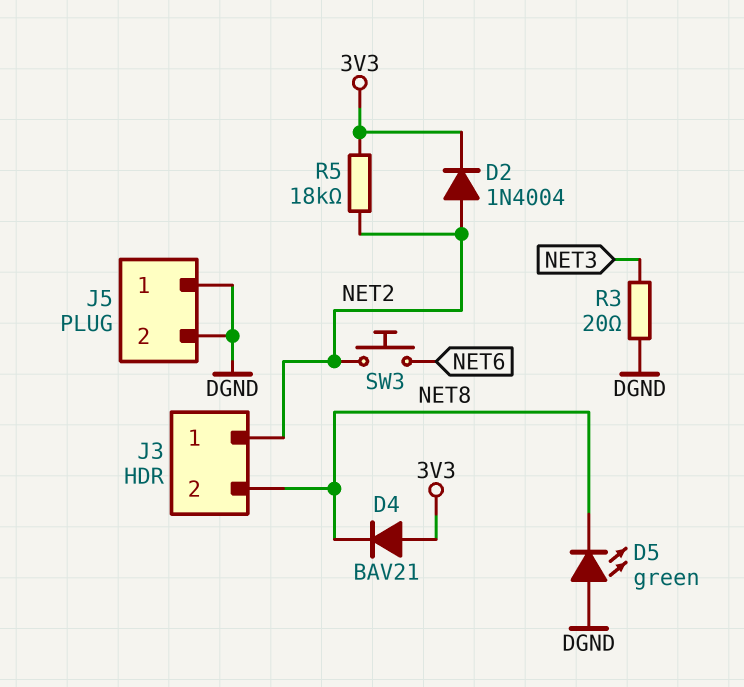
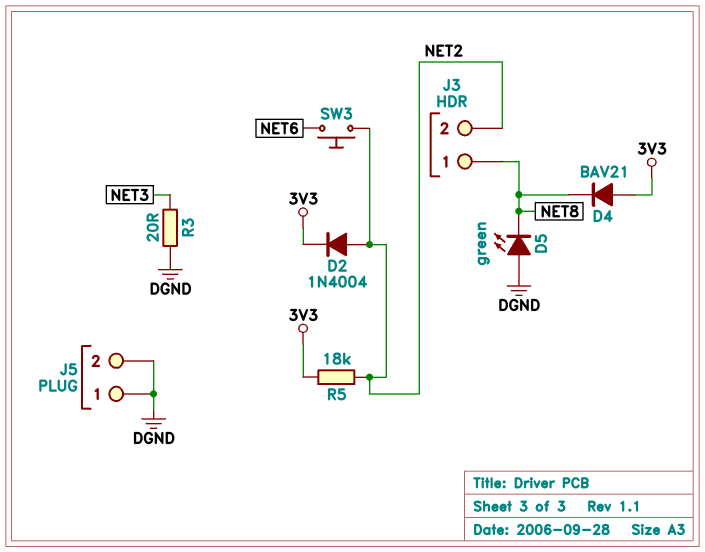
J3 pin 1: NET2 -> NET8
J3 pin 2: NET8 -> NET2

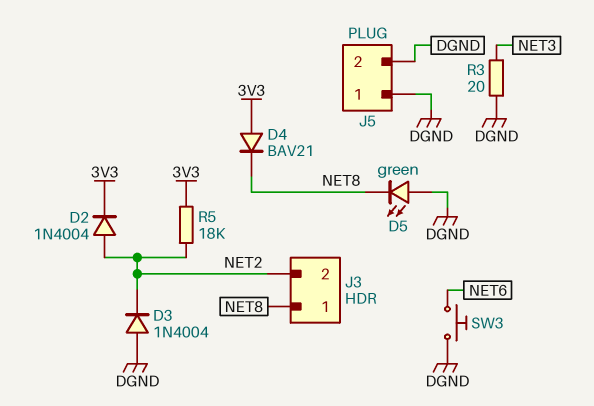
D3: none -> diode 1N4004 (A DGND, K NET2)
SW3: button (NET2, NET6) -> button (DGND, NET6)

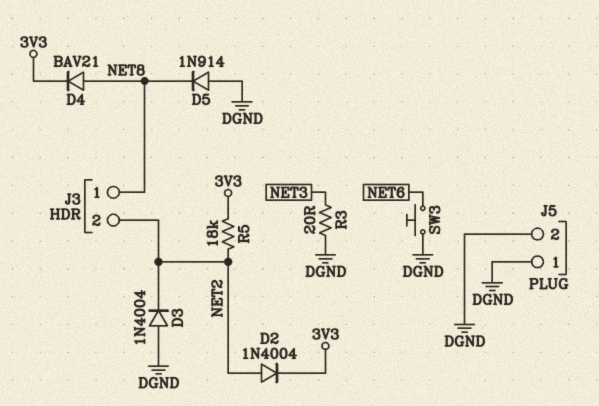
D4: diode BAV21 (A 3V3, K NET8) -> diode BAV21 (A NET8, K 3V3)
D5: LED green (A DGND, K NET8) -> diode 1N914 (A DGND, K NET8)

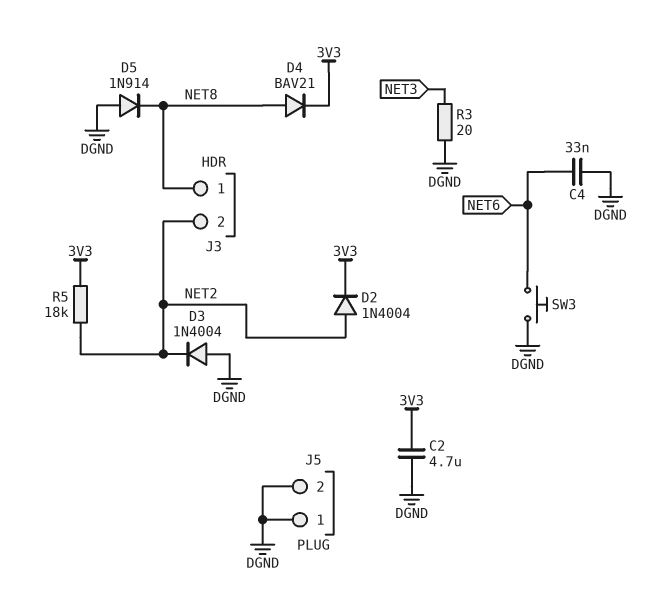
C2: none -> 4.7uF (3V3, DGND)
C4: none -> 33nF (DGND, NET6)

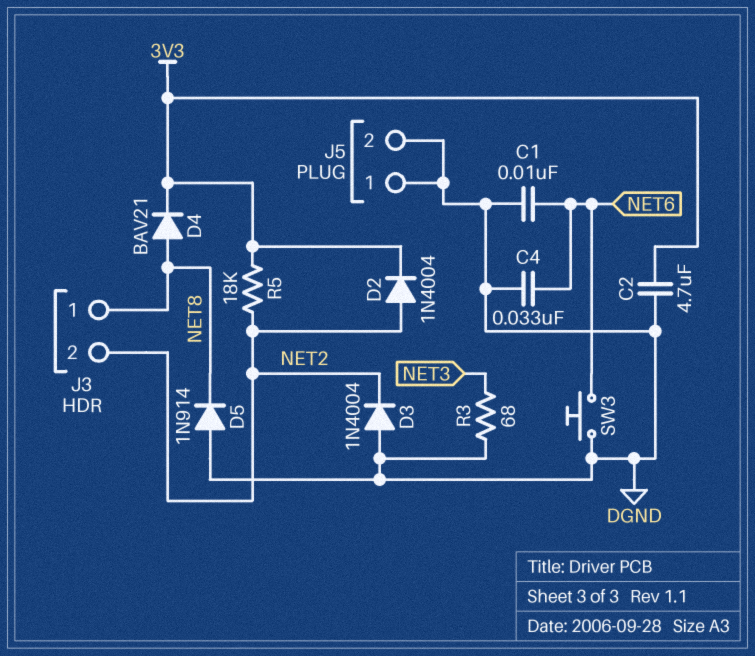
C1: none -> 10nF (DGND, NET6)
R3: 20 (DGND, NET3) -> 68 (DGND, NET3)

